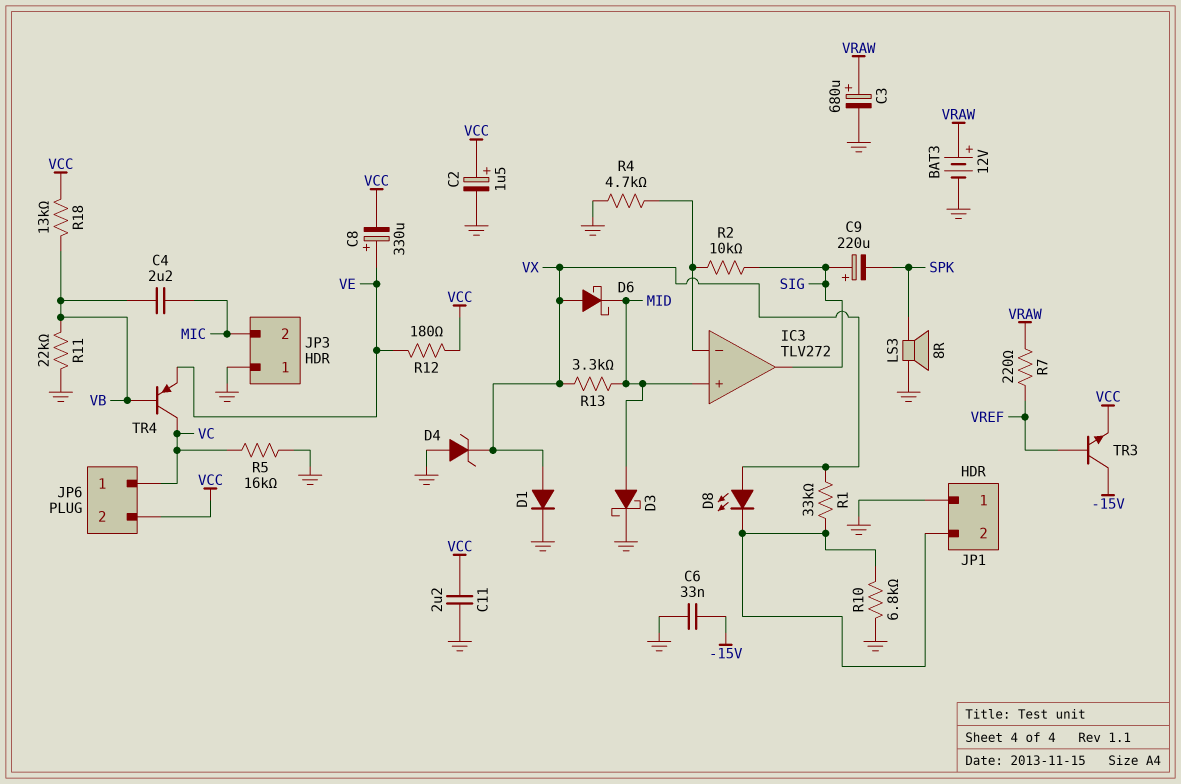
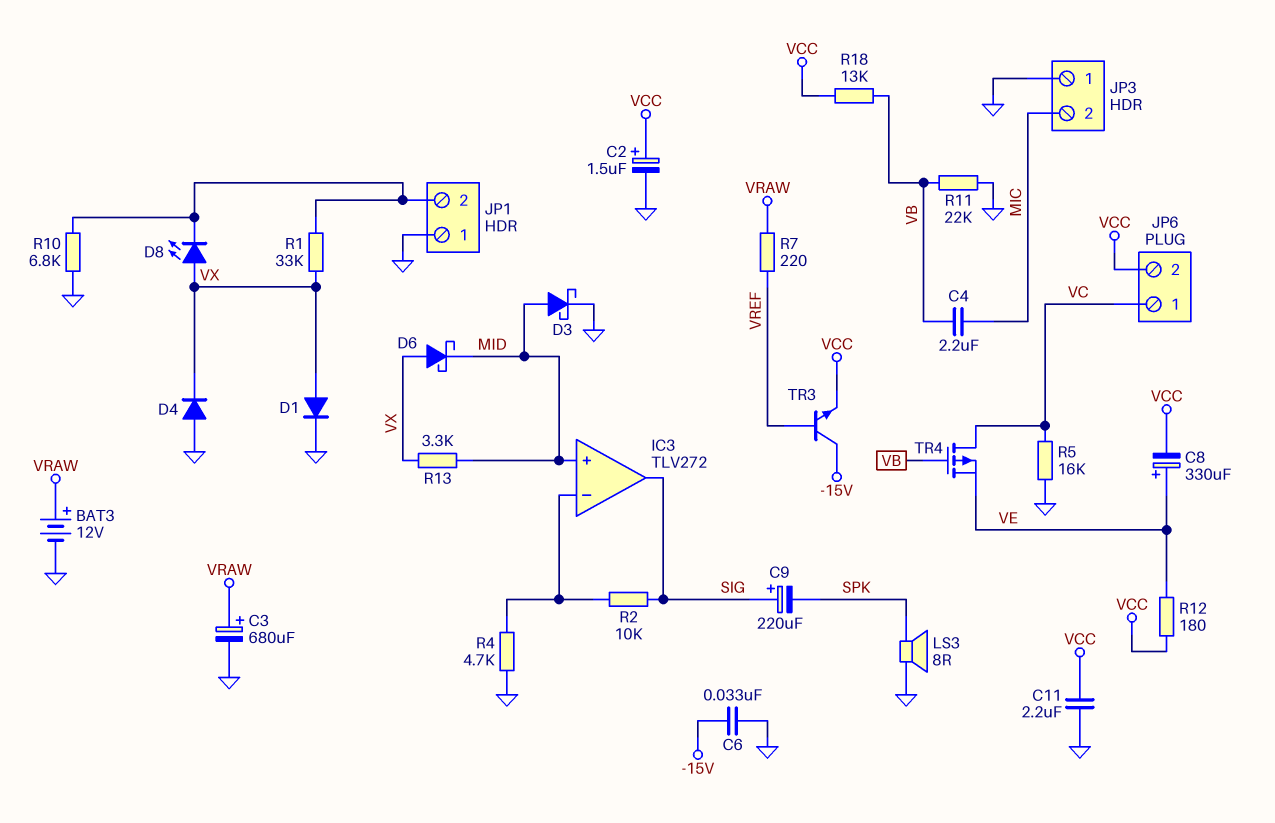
D4: zener (A GND, K VX) -> diode (A GND, K VX)
TR4: PNP (B VB, C VC, E VE) -> PMOS (G VB, D VC, S VE)

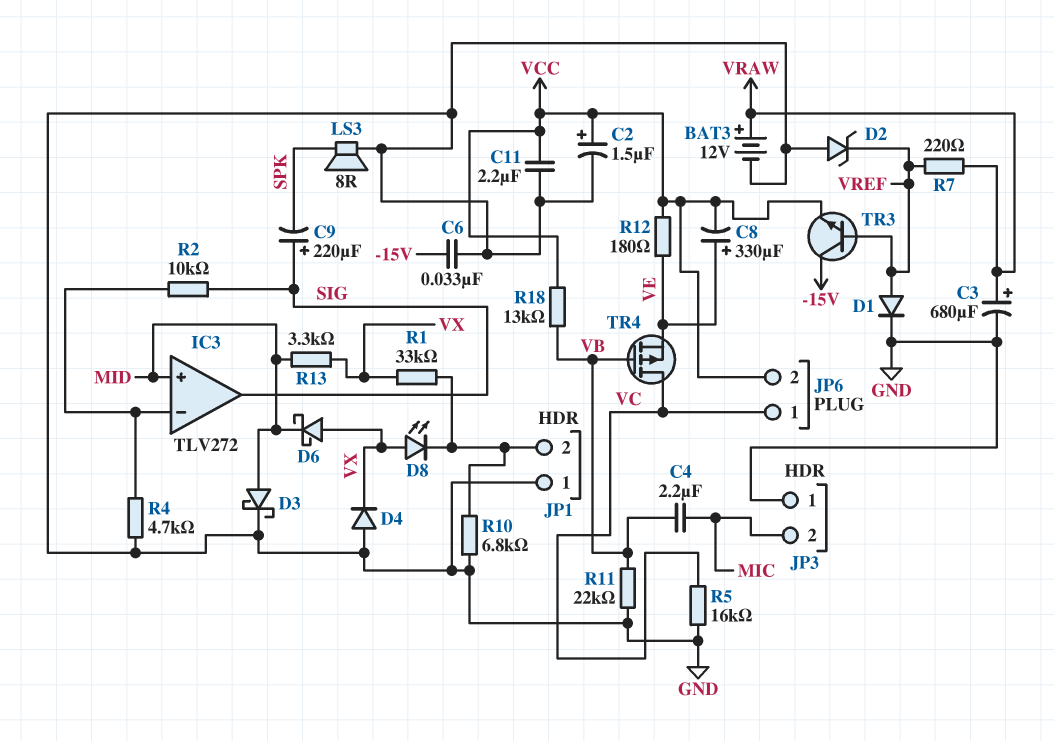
D1: diode (A VX, K GND) -> diode (A VREF, K GND)
D2: none -> zener (A GND, K VREF)

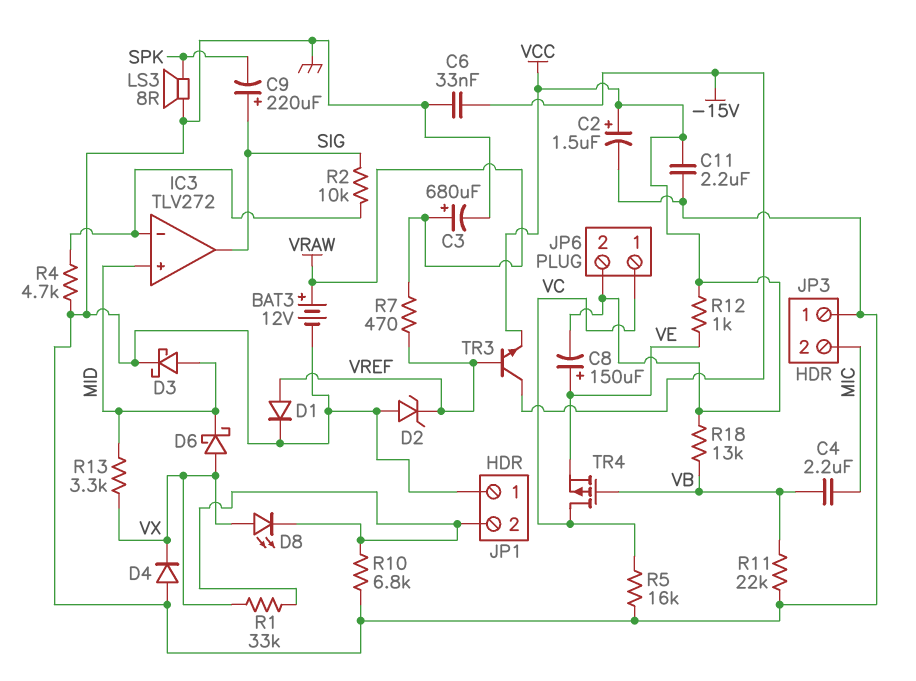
C8: 330uF (plus VE, minus VCC) -> 150uF (plus VE, minus VCC)
R7: 220 (VRAW, VREF) -> 470 (VRAW, VREF)
R12: 180 (VCC, VE) -> 1k (VCC, VE)

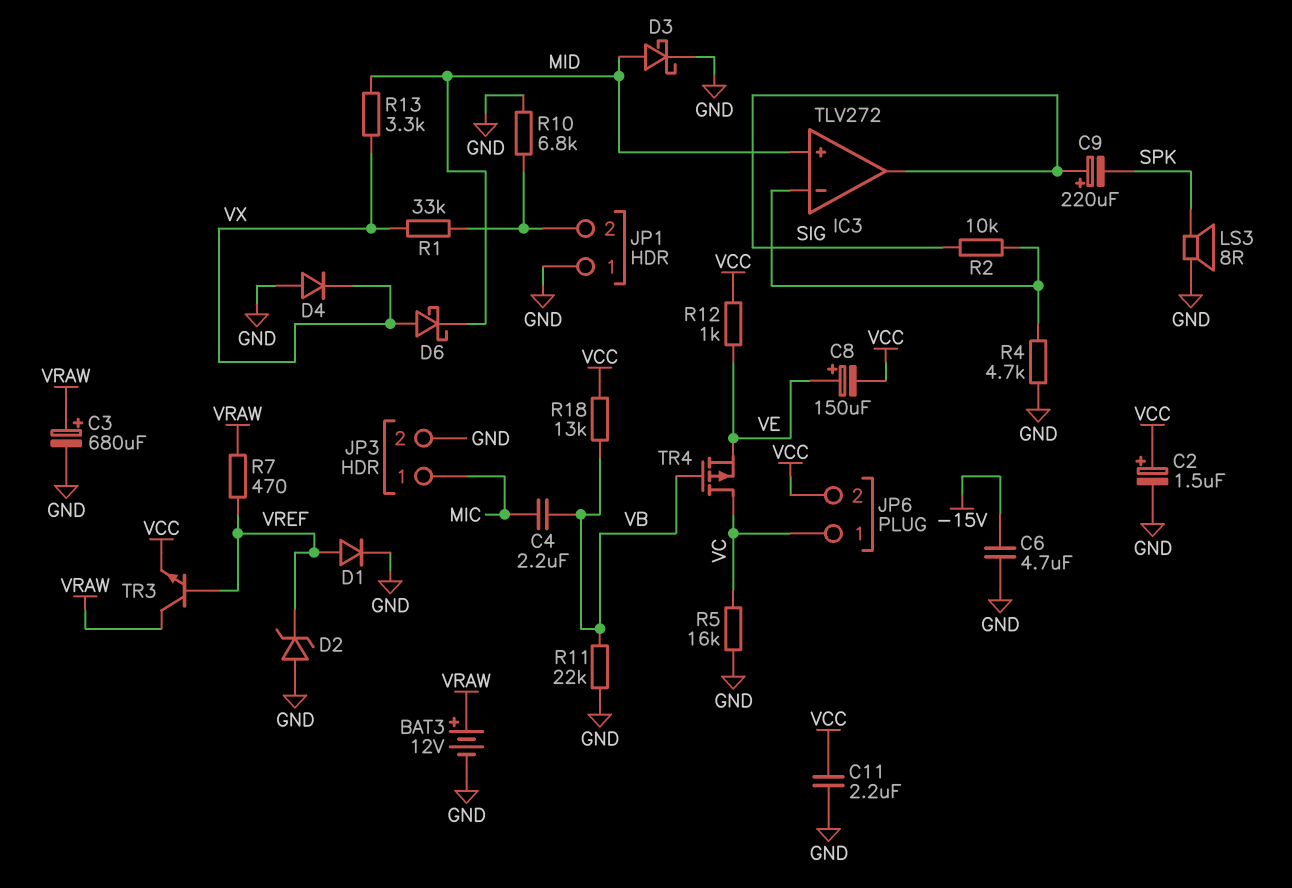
C6: 33nF (-15V, GND) -> 4.7uF (-15V, GND)
D8: LED (A VX, K JP1/2) -> none
JP3 pin 1: GND -> MIC
JP3 pin 2: MIC -> GND
TR3: NPN (B VREF, C -15V, E VCC) -> NPN (B VREF, C VRAW, E VCC)

